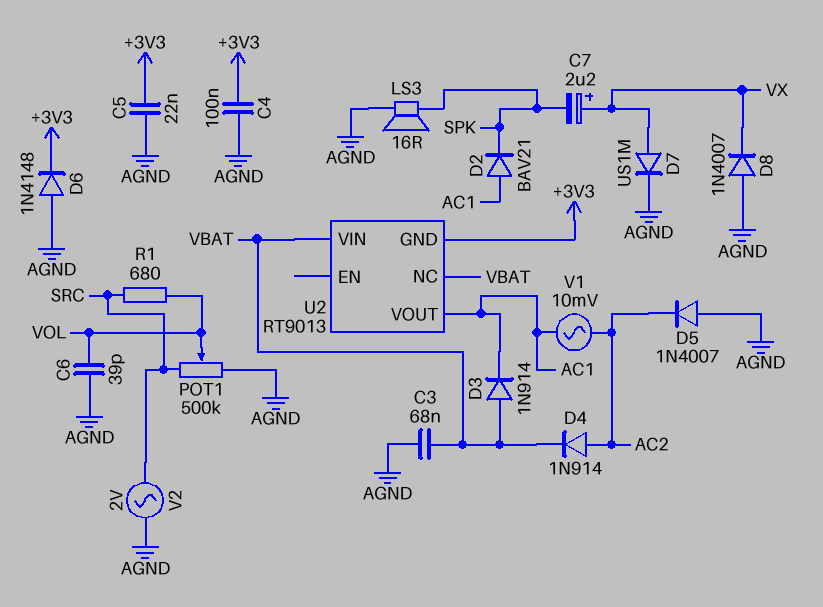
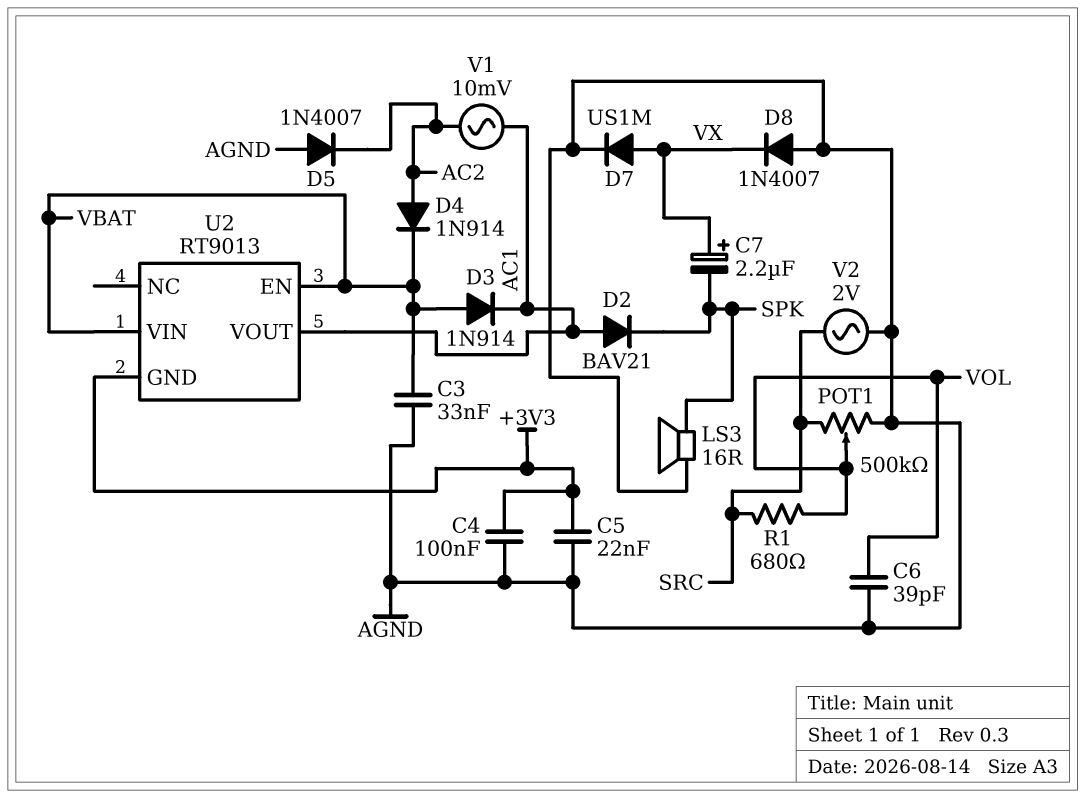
C3: 68nF (AGND, VBAT) -> 33nF (AGND, VBAT)
D6: diode 1N4148 (A AGND, K +3V3) -> none
U2 pin EN: none -> VBAT
U2 pin NC: VBAT -> none

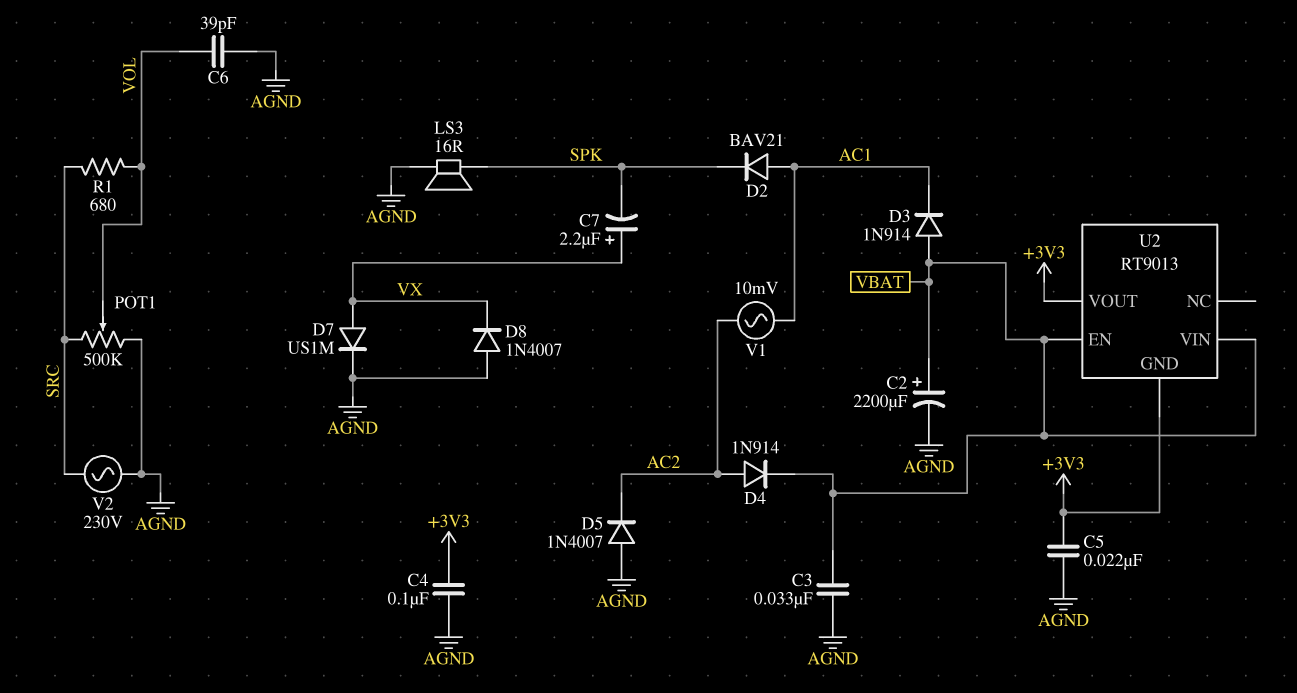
C2: none -> 2200uF (plus VBAT, minus AGND)
U2 pin VOUT: AC1 -> +3V3
V2: AC 2V (AGND, SRC) -> AC 230V (AGND, SRC)

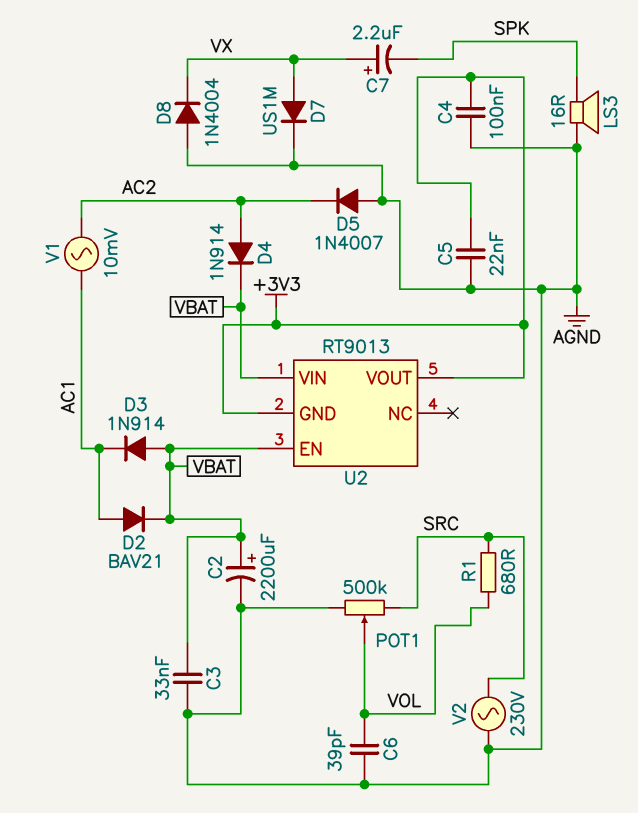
D2: diode BAV21 (A AC1, K SPK) -> diode BAV21 (A AC1, K VBAT)
D8: diode 1N4007 (A AGND, K VX) -> diode 1N4004 (A AGND, K VX)

